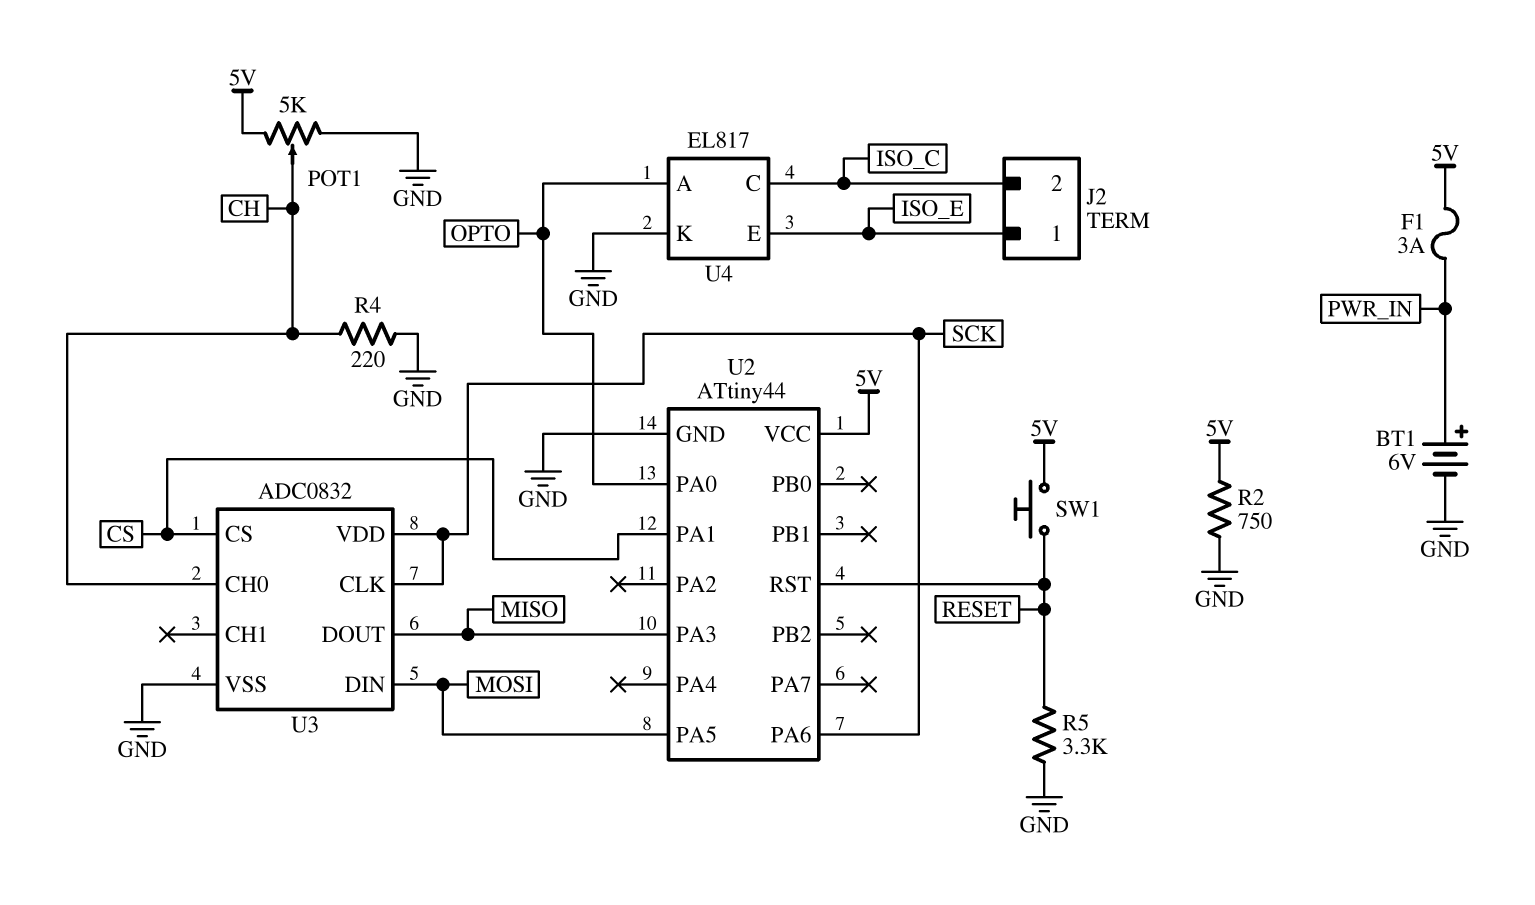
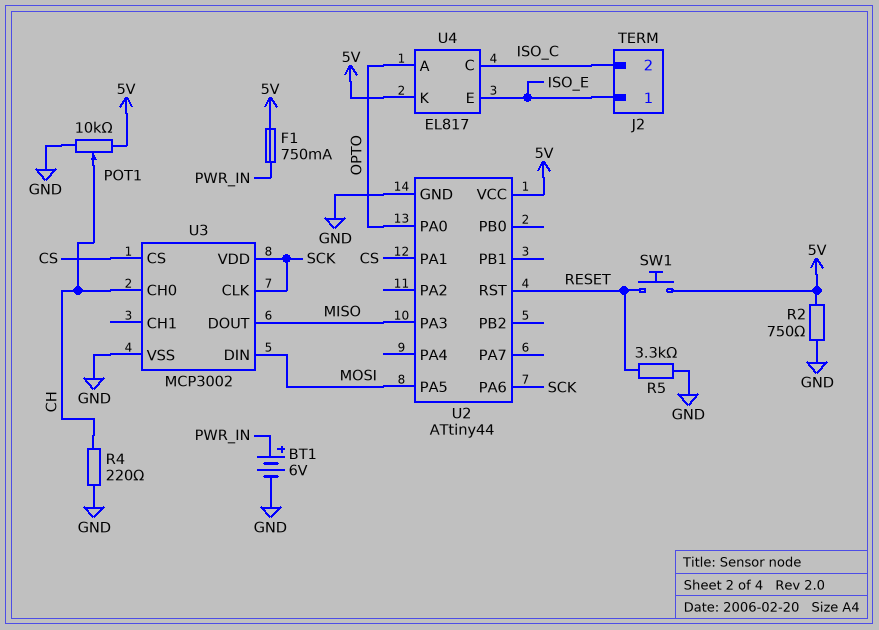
F1: 3A (5V, PWR_IN) -> 750mA (5V, PWR_IN)
POT1: 5k (5V, GND, wiper CH) -> 10k (5V, GND, wiper CH)
U3: ADC0832 -> MCP3002
U4 pin K: GND -> 5V

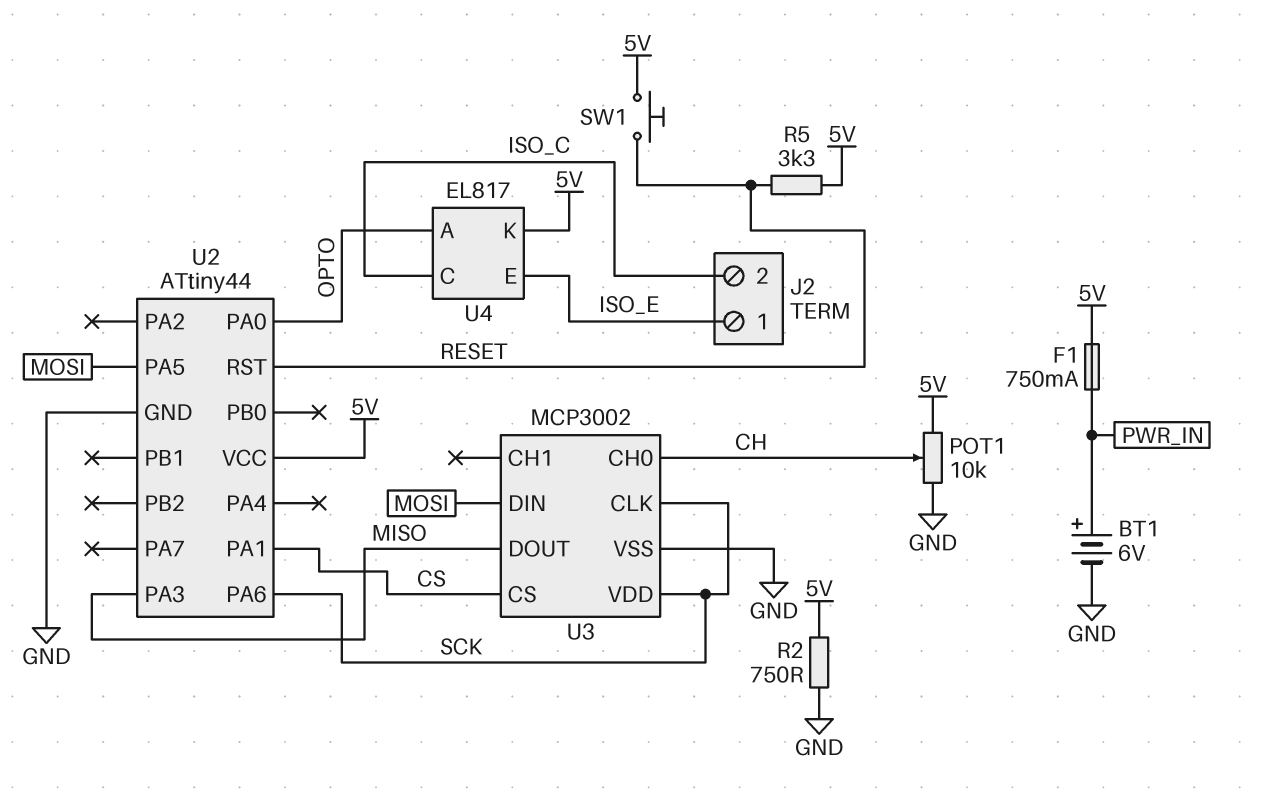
R4: 220 (CH, GND) -> none
R5: 3.3k (GND, RESET) -> 3.3k (5V, RESET)

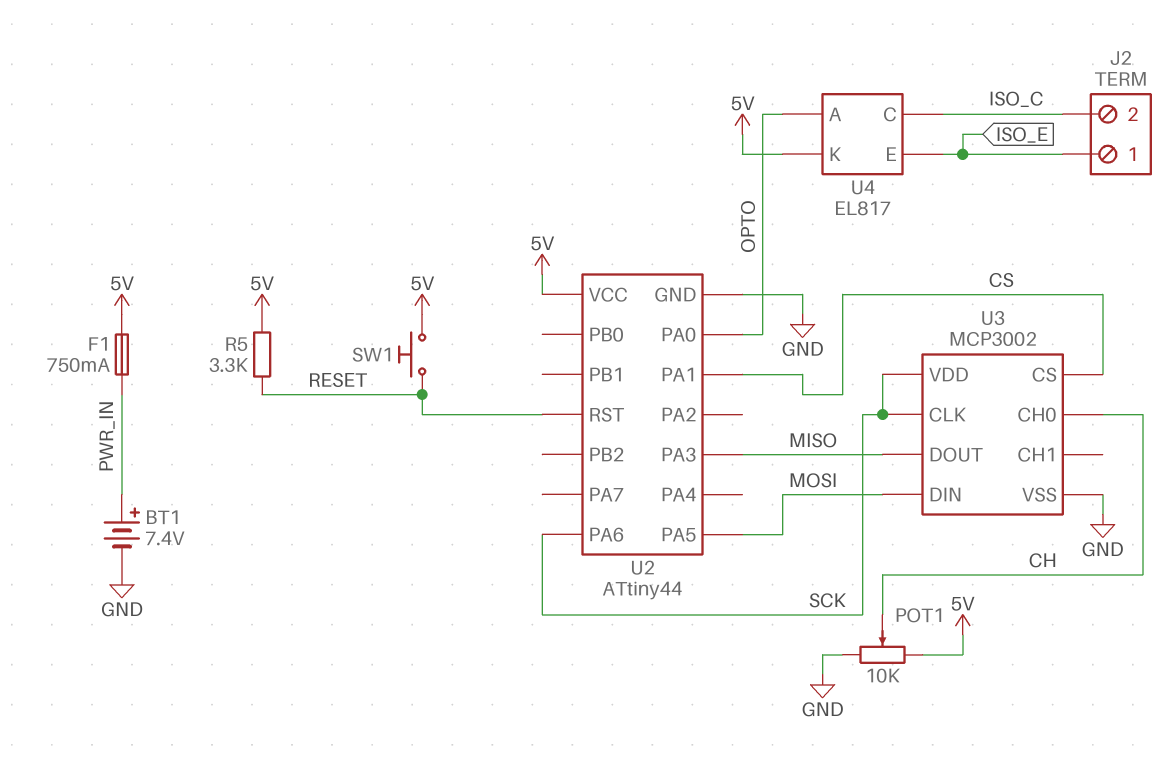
BT1: 6V (plus PWR_IN, minus GND) -> 7.4V (plus PWR_IN, minus GND)
R2: 750 (5V, GND) -> none

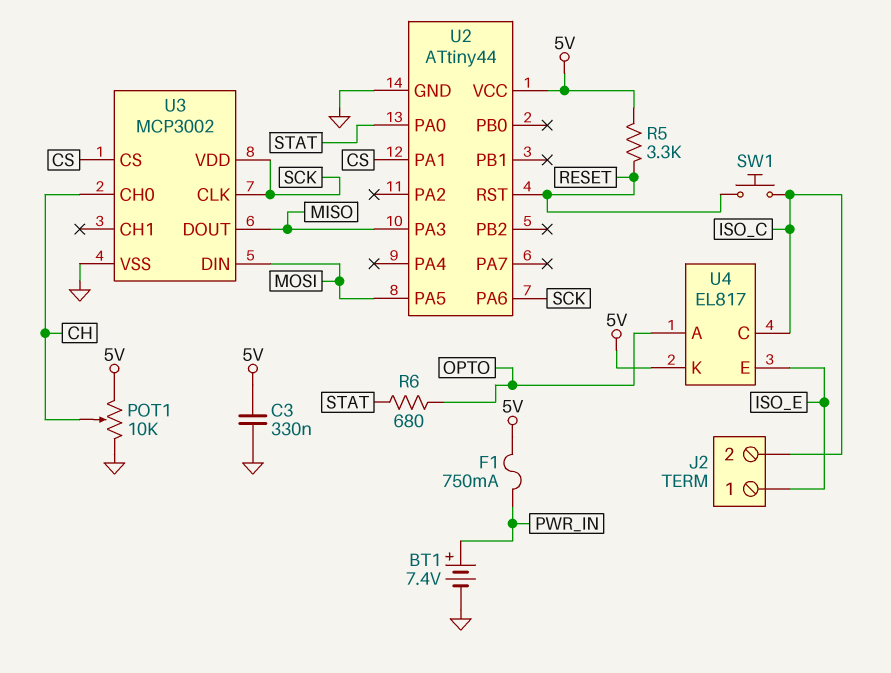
C3: none -> 330nF (5V, GND)
R6: none -> 680 (OPTO, STAT)
SW1: button (5V, RESET) -> button (ISO_C, RESET)
U2 pin PA0: OPTO -> STAT

